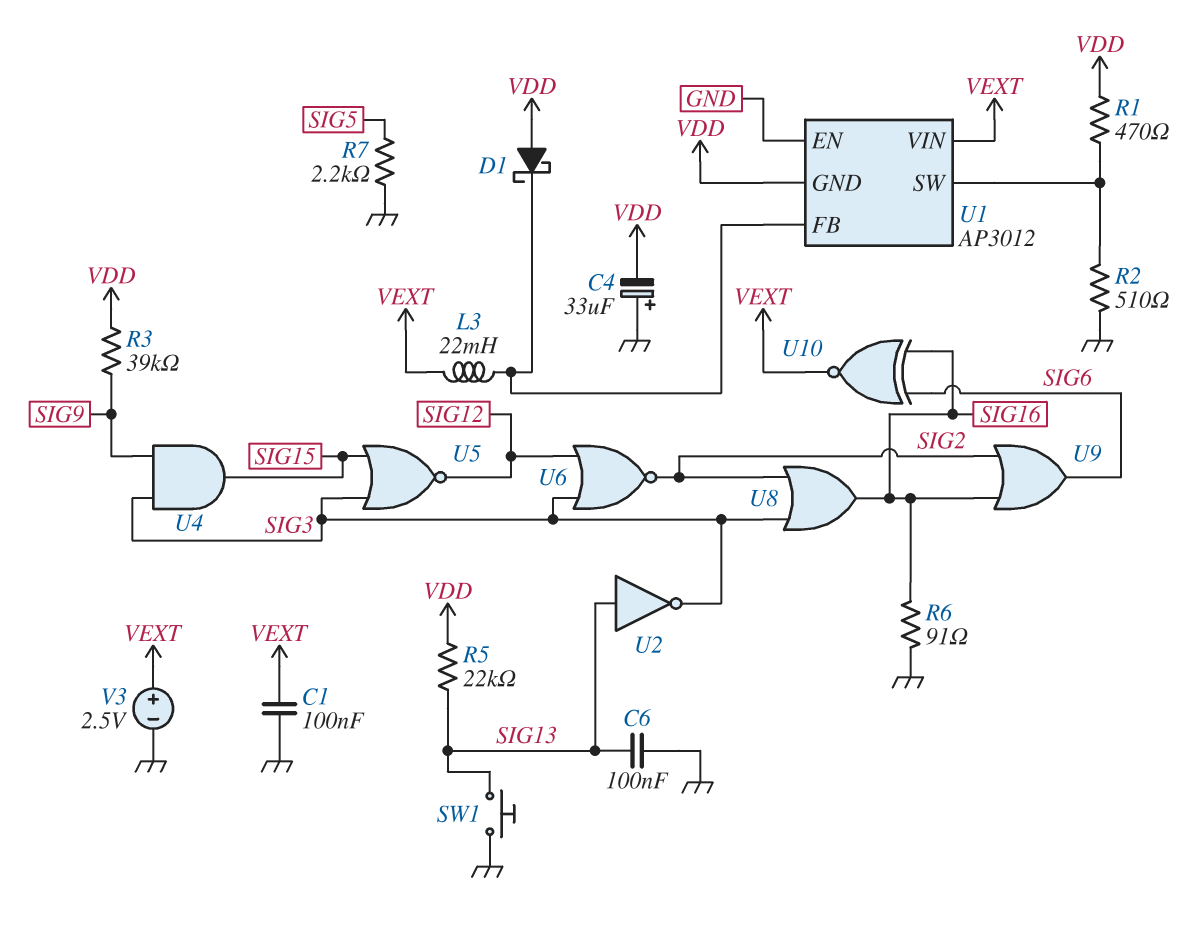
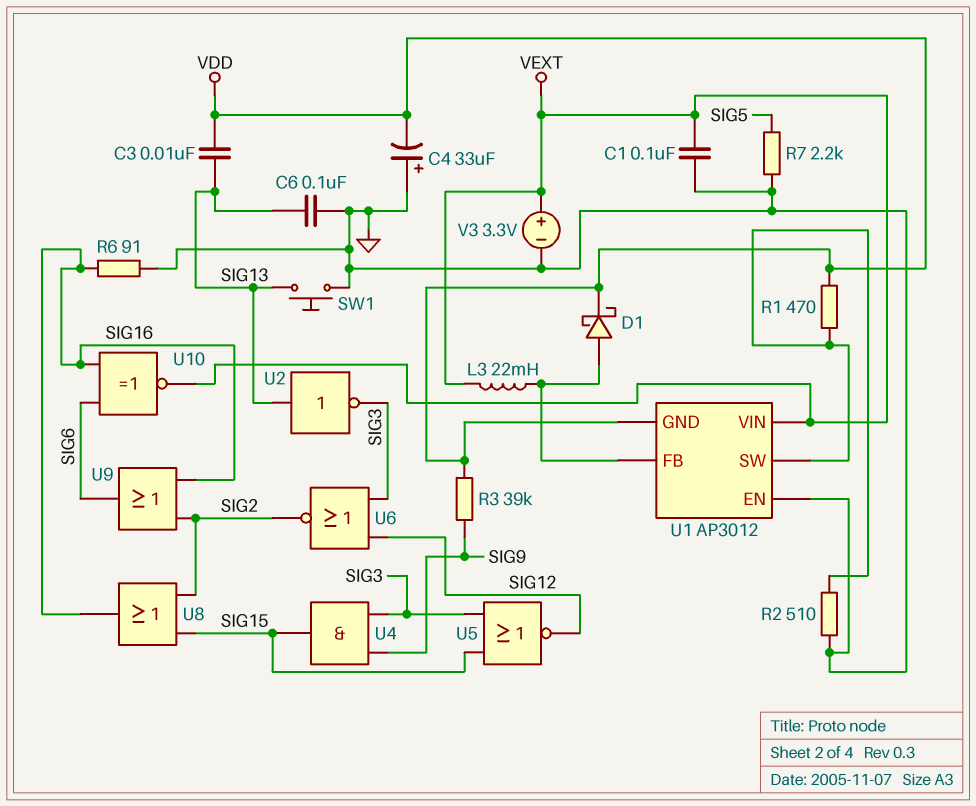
C3: none -> 10nF (SIG13, VDD)
D1: schottky (A VDD, K U1/FB) -> schottky (A U1/FB, K VDD)
R5: 22k (SIG13, VDD) -> none
U8: OR (in SIG2, in SIG3, out SIG16) -> OR (in SIG2, in SIG15, out SIG16)
V3: 2.5V (plus VEXT, minus GND) -> 3.3V (plus VEXT, minus GND)

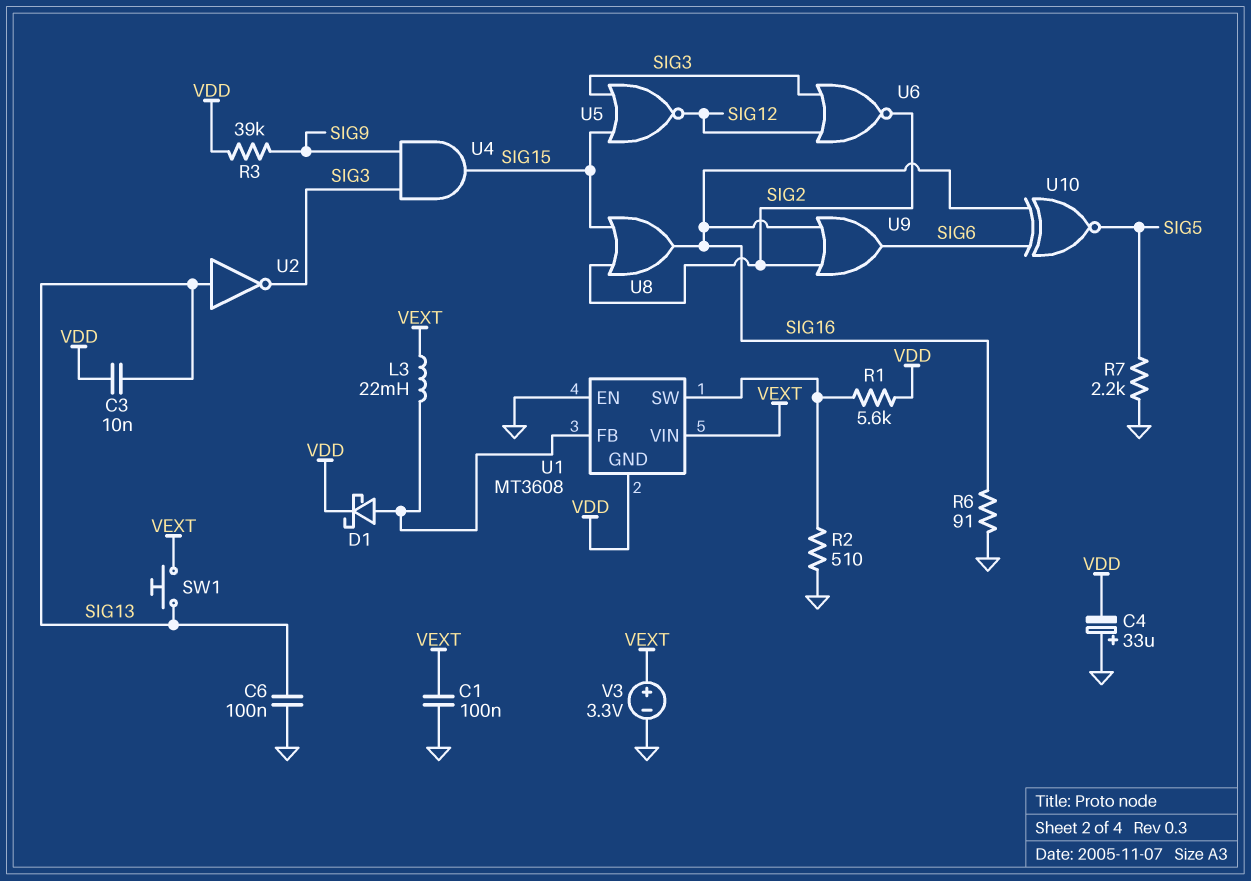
R1: 470 (U1/SW, VDD) -> 5.6k (U1/SW, VDD)
SW1: button (GND, SIG13) -> button (SIG13, VEXT)
U1: AP3012 -> MT3608
U10: XNOR (in SIG6, in SIG16, out VEXT) -> XNOR (in SIG6, in SIG16, out SIG5)

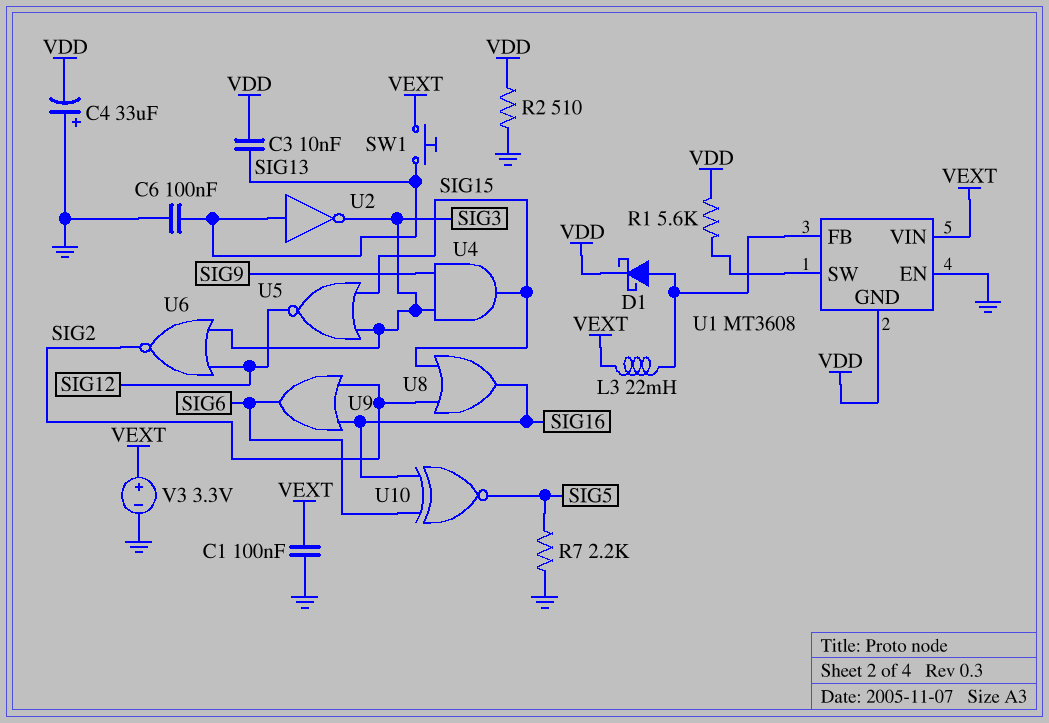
R2: 510 (GND, U1/SW) -> 510 (GND, VDD)
R3: 39k (SIG9, VDD) -> none
R6: 91 (GND, SIG16) -> none

